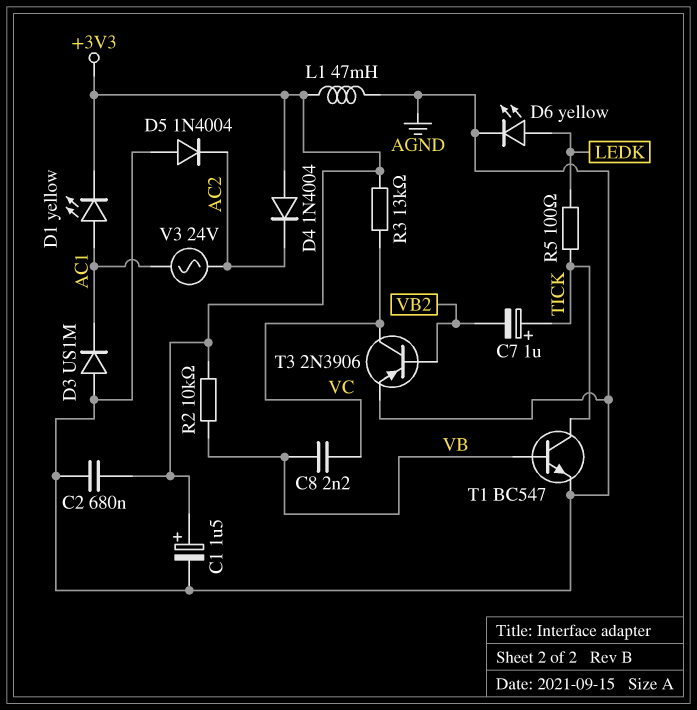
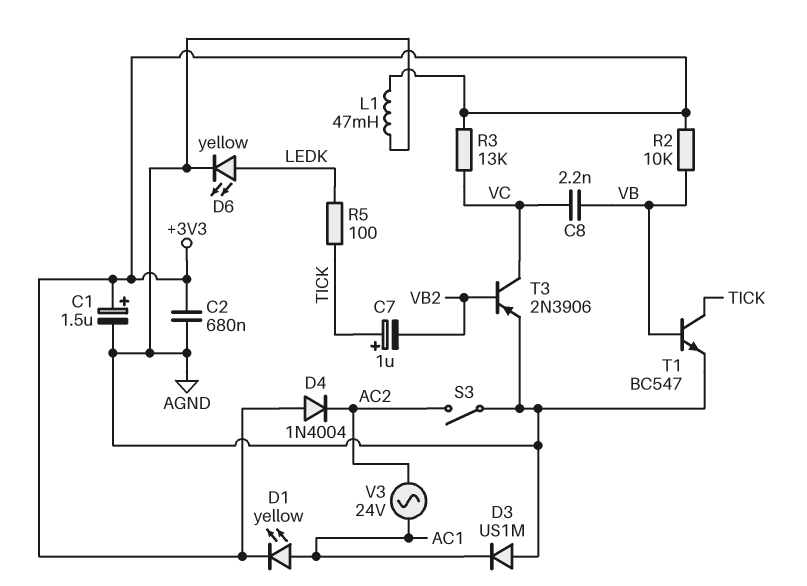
D5: diode 1N4004 (A AGND, K AC2) -> none
S3: none -> switch (AC2, AGND)

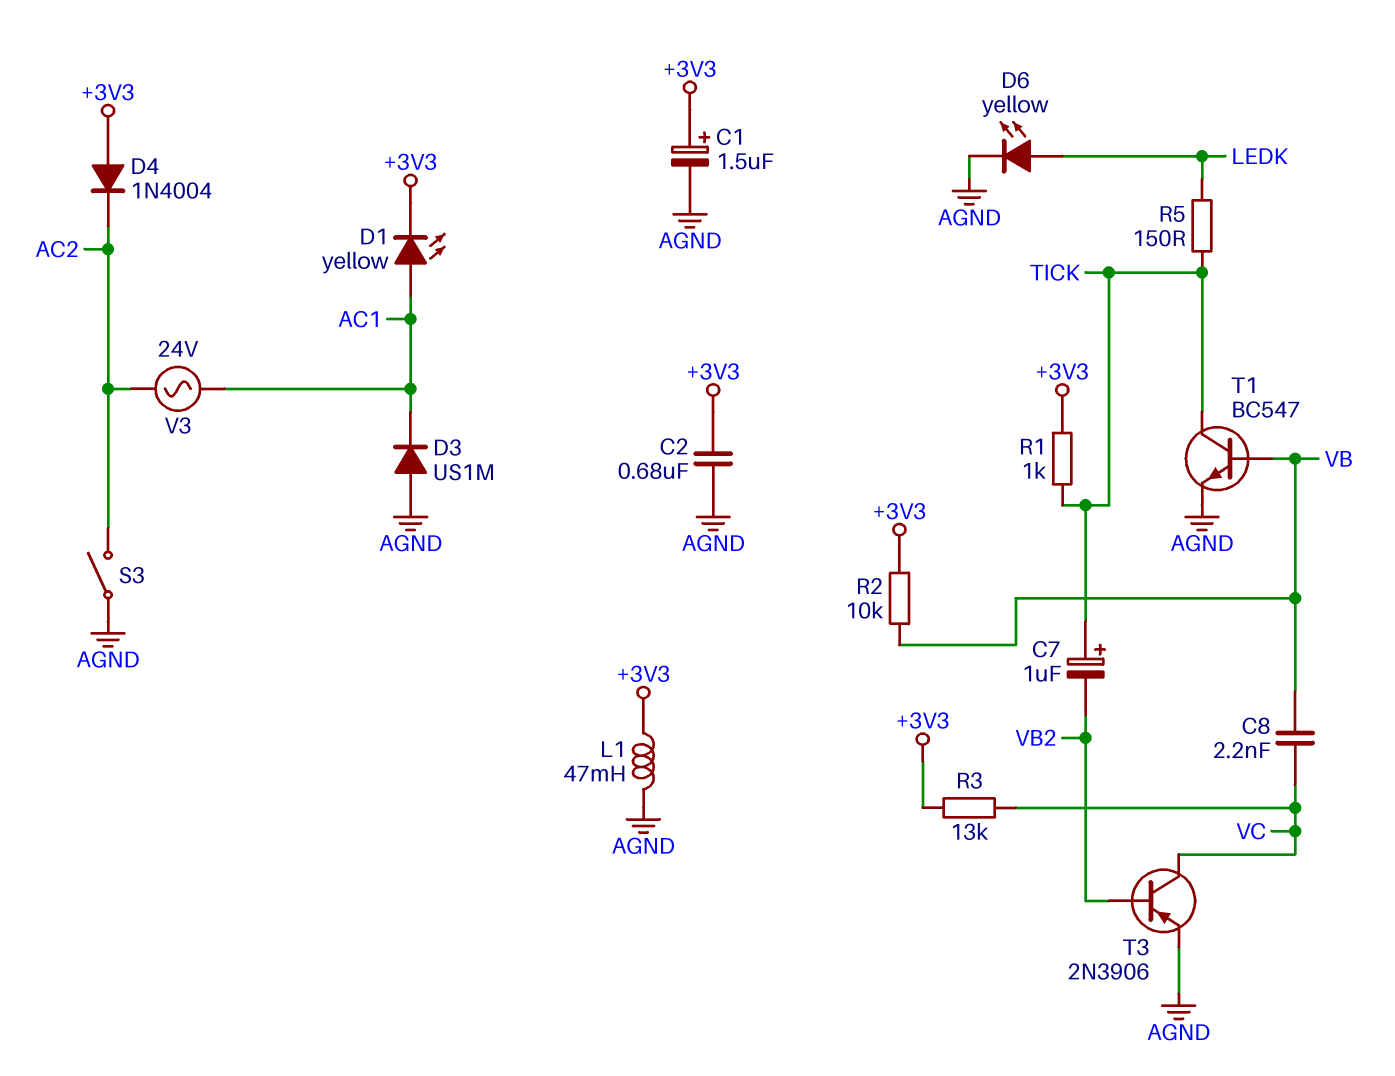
R1: none -> 1k (+3V3, TICK)
R5: 100 (LEDK, TICK) -> 150 (LEDK, TICK)

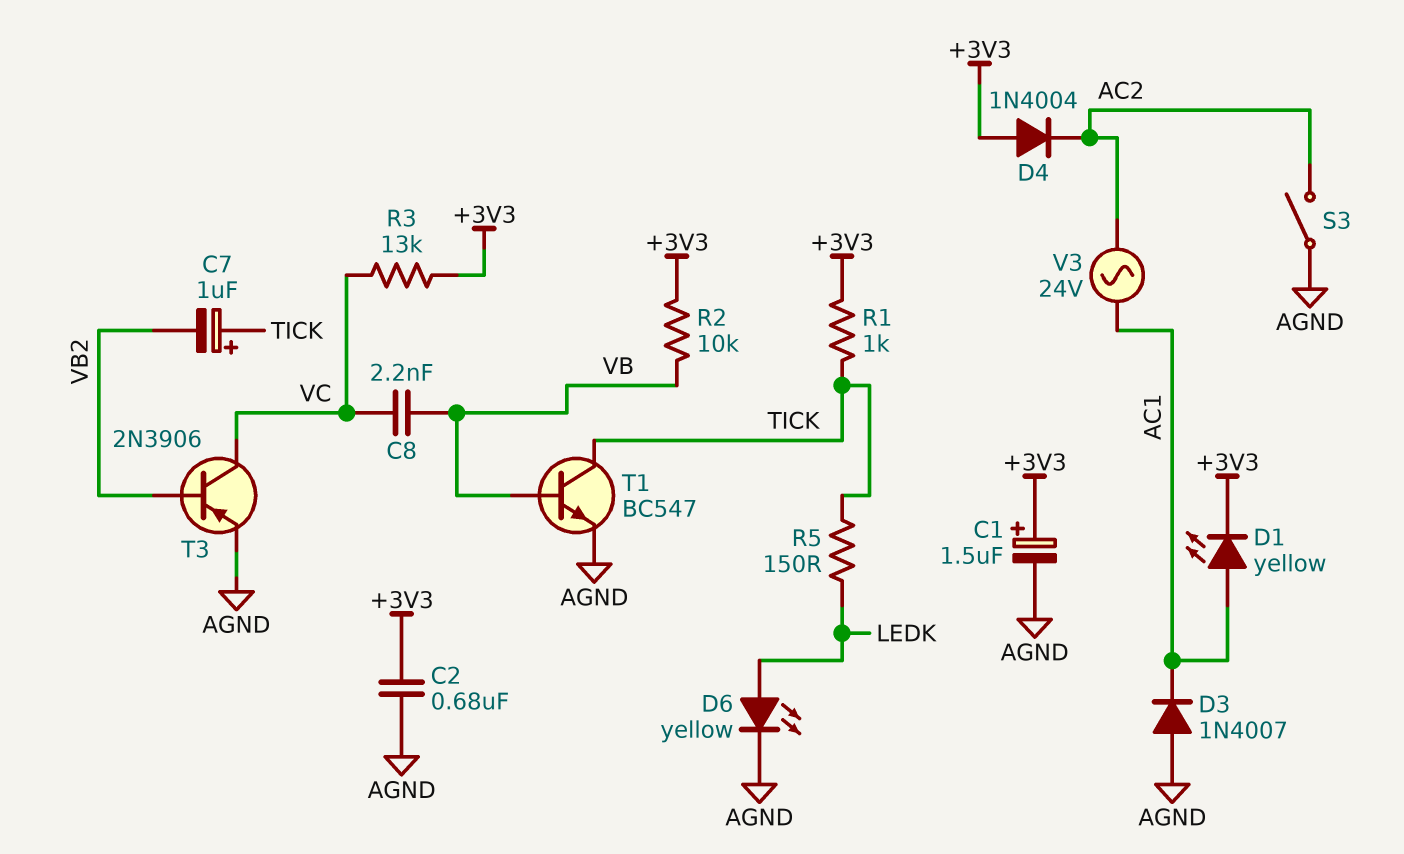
D3: diode US1M (A AGND, K AC1) -> diode 1N4007 (A AGND, K AC1)
L1: 47mH (+3V3, AGND) -> none

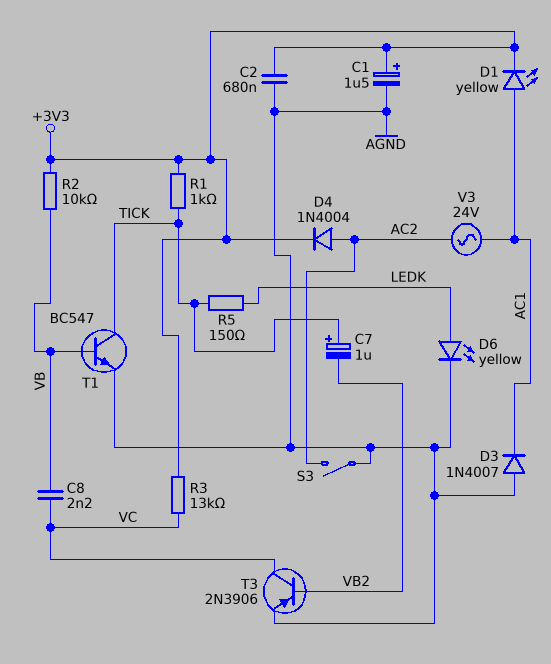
D4: diode 1N4004 (A +3V3, K AC2) -> diode 1N4004 (A AC2, K +3V3)

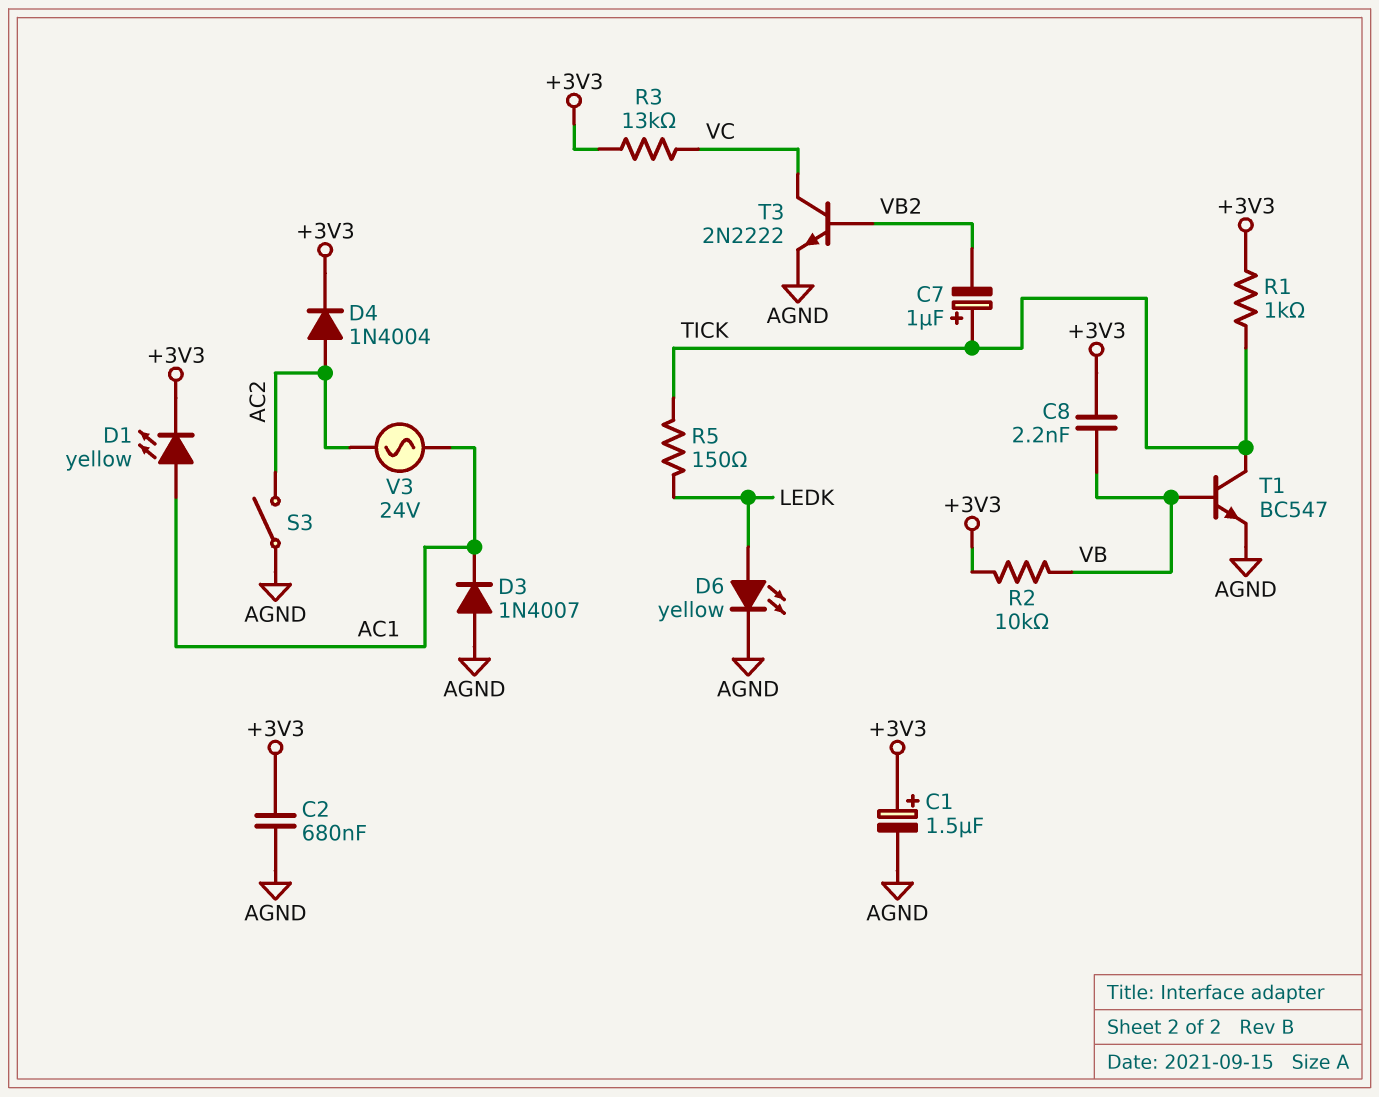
C8: 2.2nF (VB, VC) -> 2.2nF (+3V3, VB)
T3: PNP 2N3906 (B VB2, C VC, E AGND) -> NPN 2N2222 (B VB2, C VC, E AGND)

